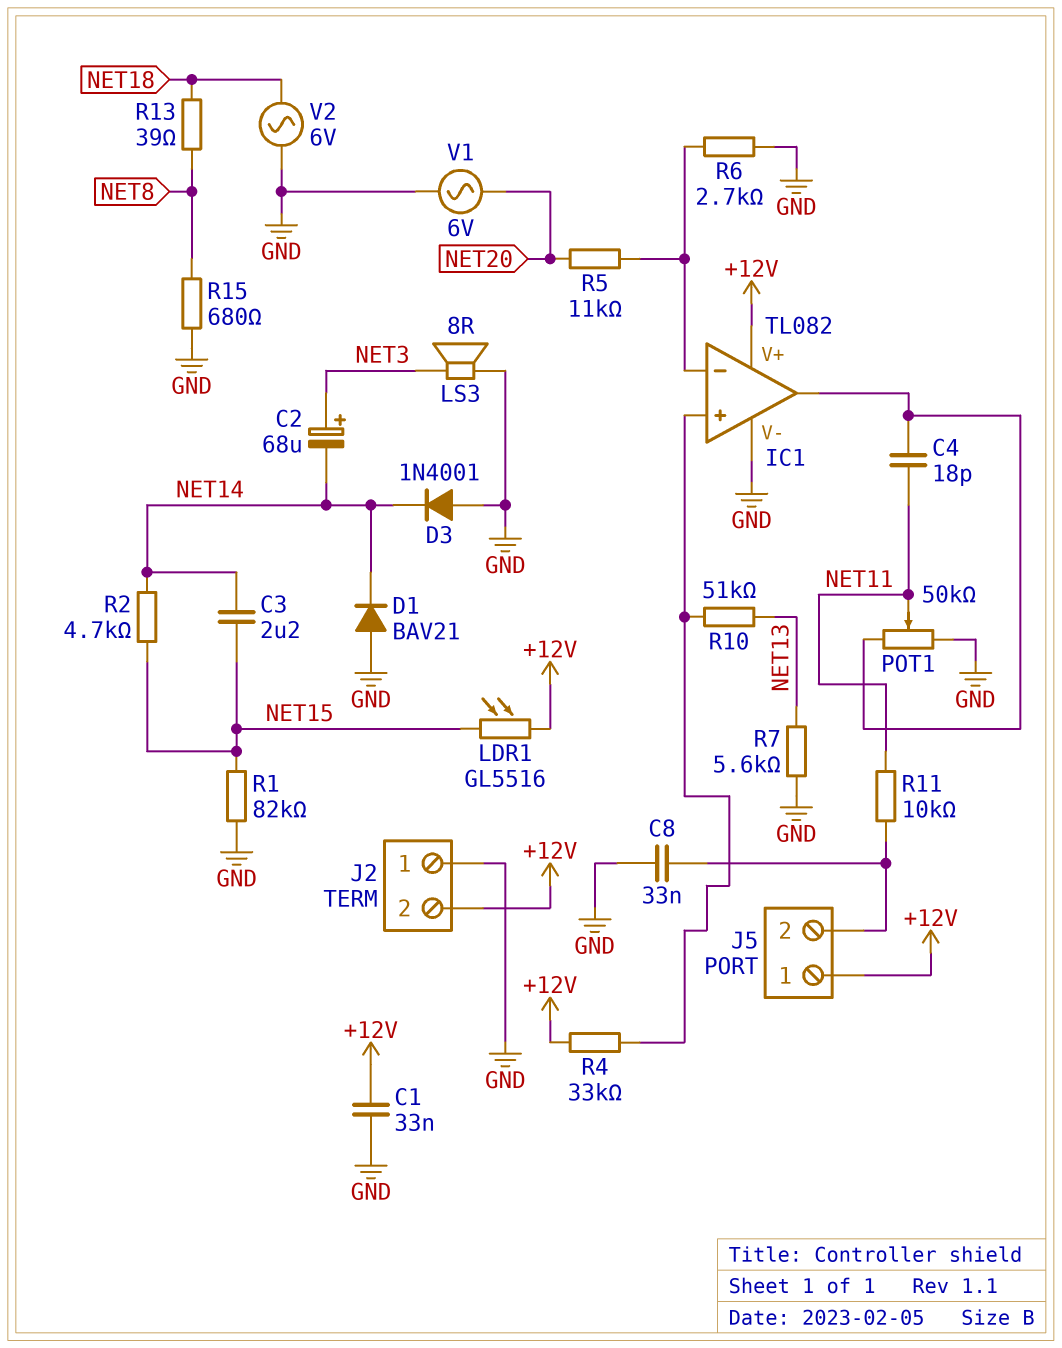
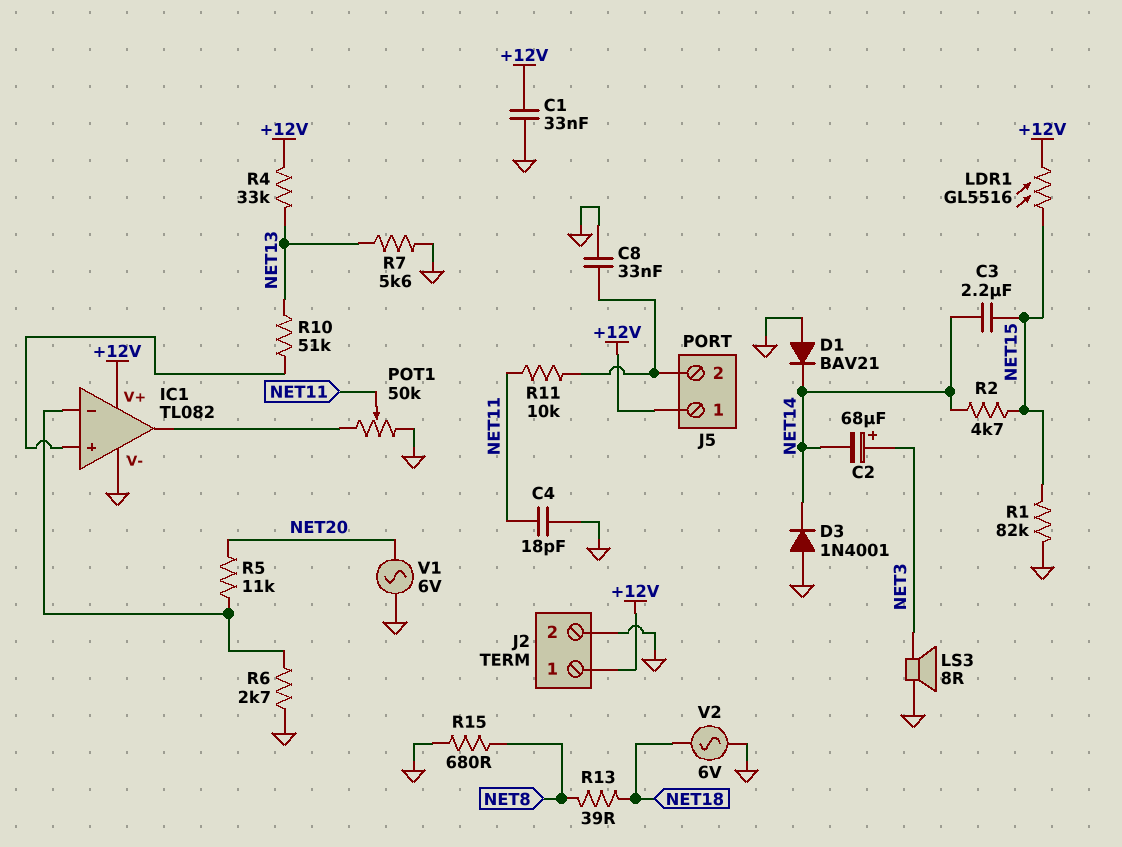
C4: 18pF (IC1/out, NET11) -> 18pF (GND, NET11)
J2 pin 1: GND -> +12V
J2 pin 2: +12V -> GND
R4: 33k (+12V, IC1/in+) -> 33k (+12V, NET13)

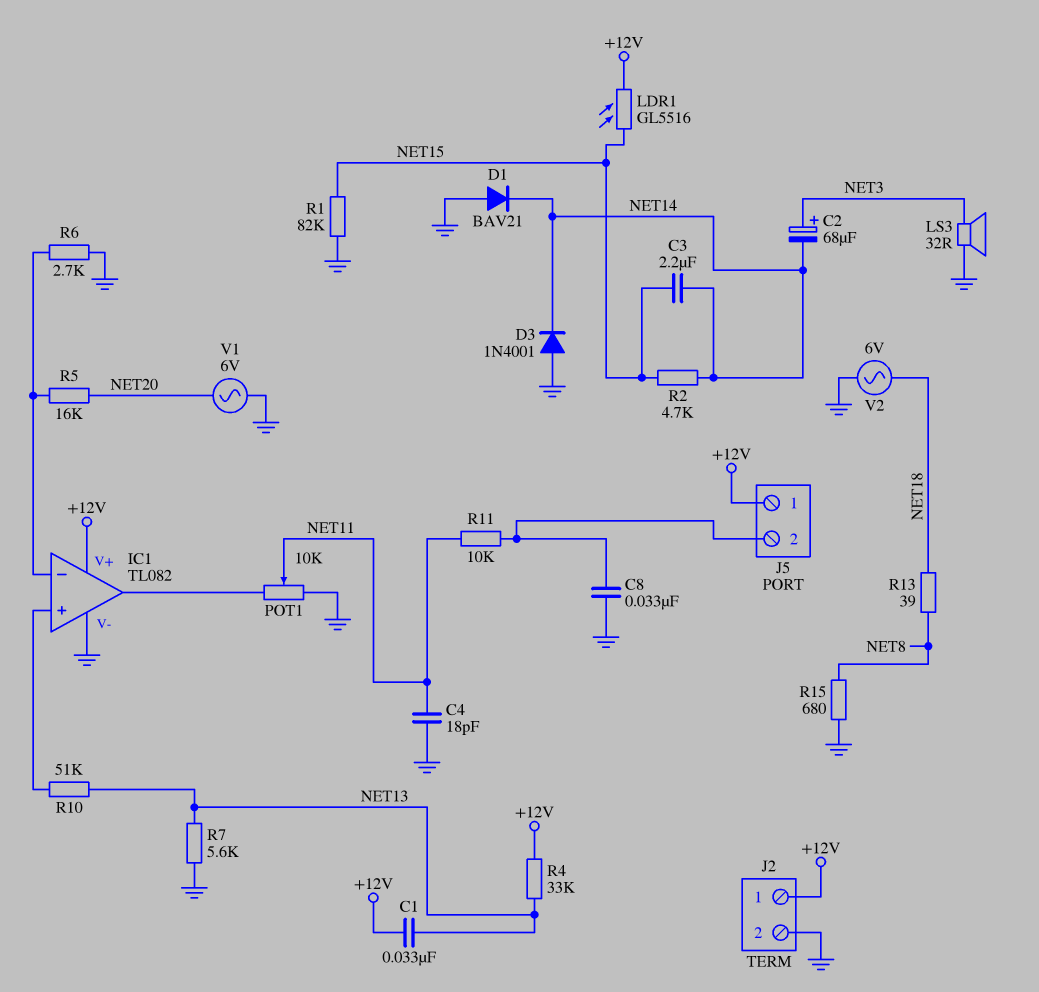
C1: 33nF (+12V, GND) -> 33nF (+12V, NET13)
LS3: speaker 8R (GND, NET3) -> speaker 32R (GND, NET3)
POT1: 50k (GND, IC1/out, wiper NET11) -> 10k (GND, IC1/out, wiper NET11)
R5: 11k (IC1/in-, NET20) -> 16k (IC1/in-, NET20)

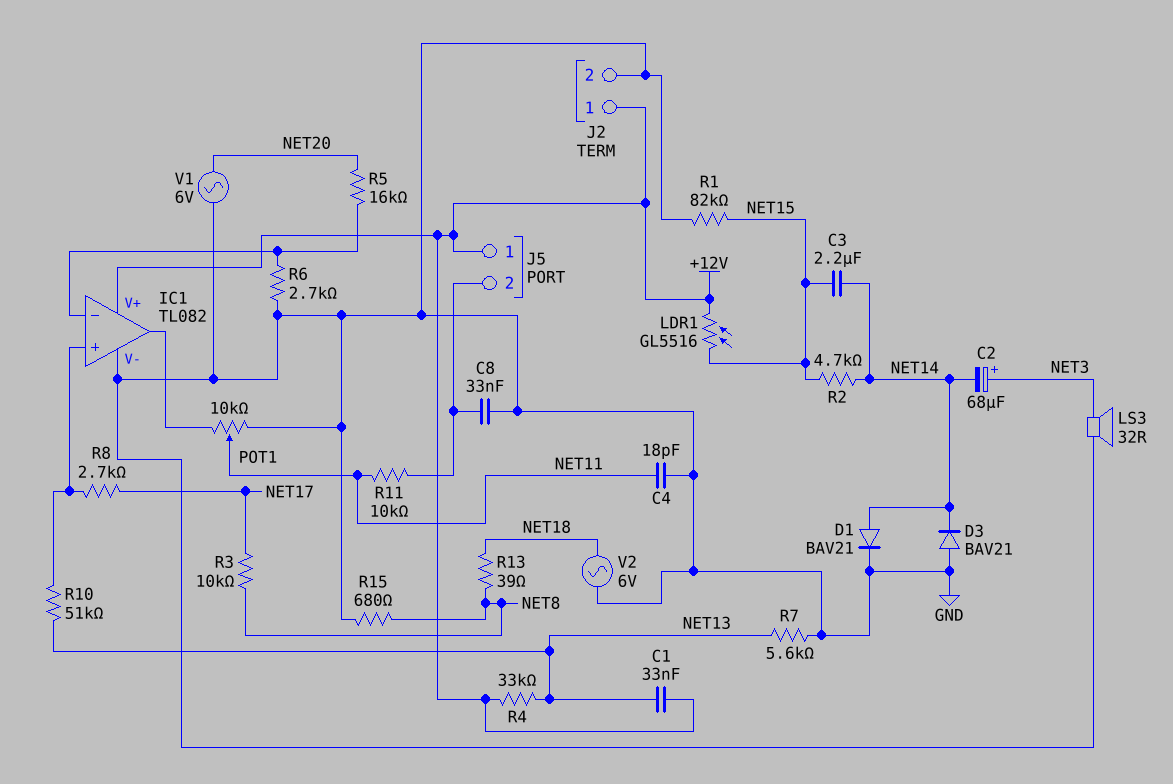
D1: diode BAV21 (A GND, K NET14) -> diode BAV21 (A NET14, K GND)
D3: diode 1N4001 (A GND, K NET14) -> diode BAV21 (A GND, K NET14)
R3: none -> 10k (NET8, NET17)
R8: none -> 2.7k (IC1/in+, NET17)

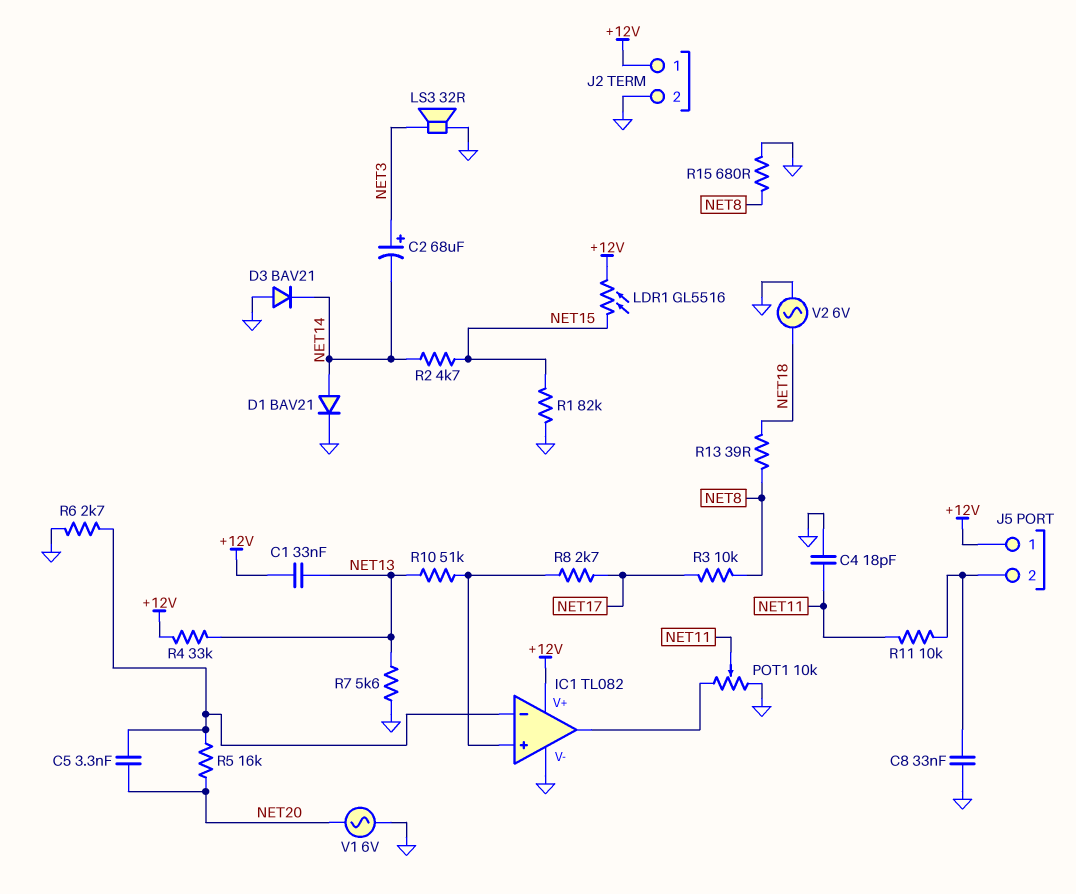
C3: 2.2uF (NET14, NET15) -> none
C5: none -> 3.3nF (IC1/in-, NET20)

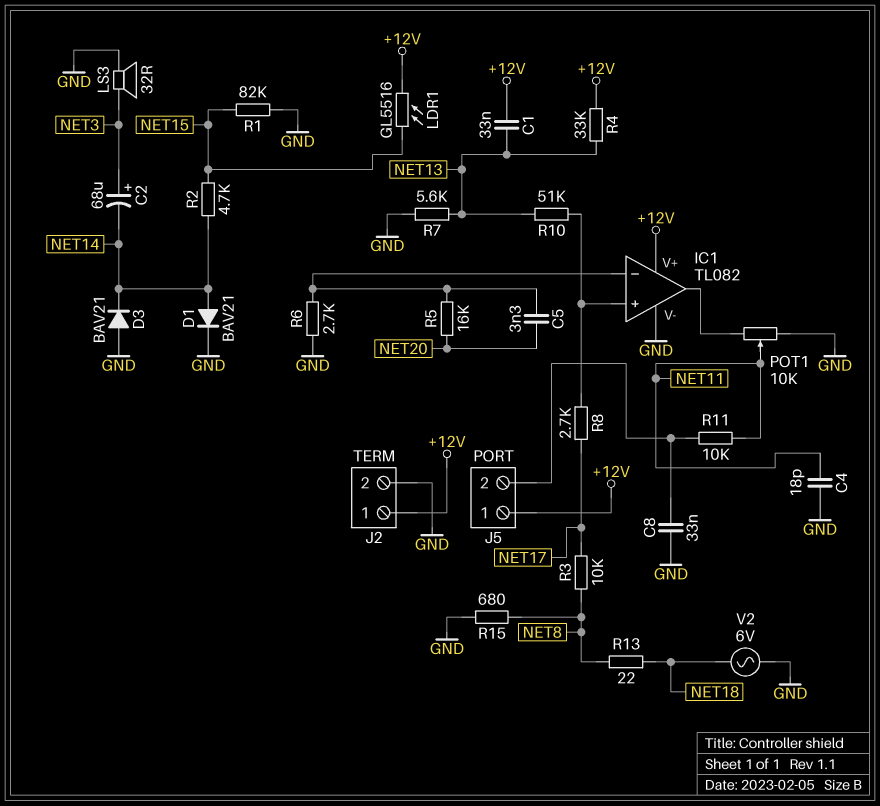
R13: 39 (NET8, NET18) -> 22 (NET8, NET18)
V1: AC 6V (GND, NET20) -> none

